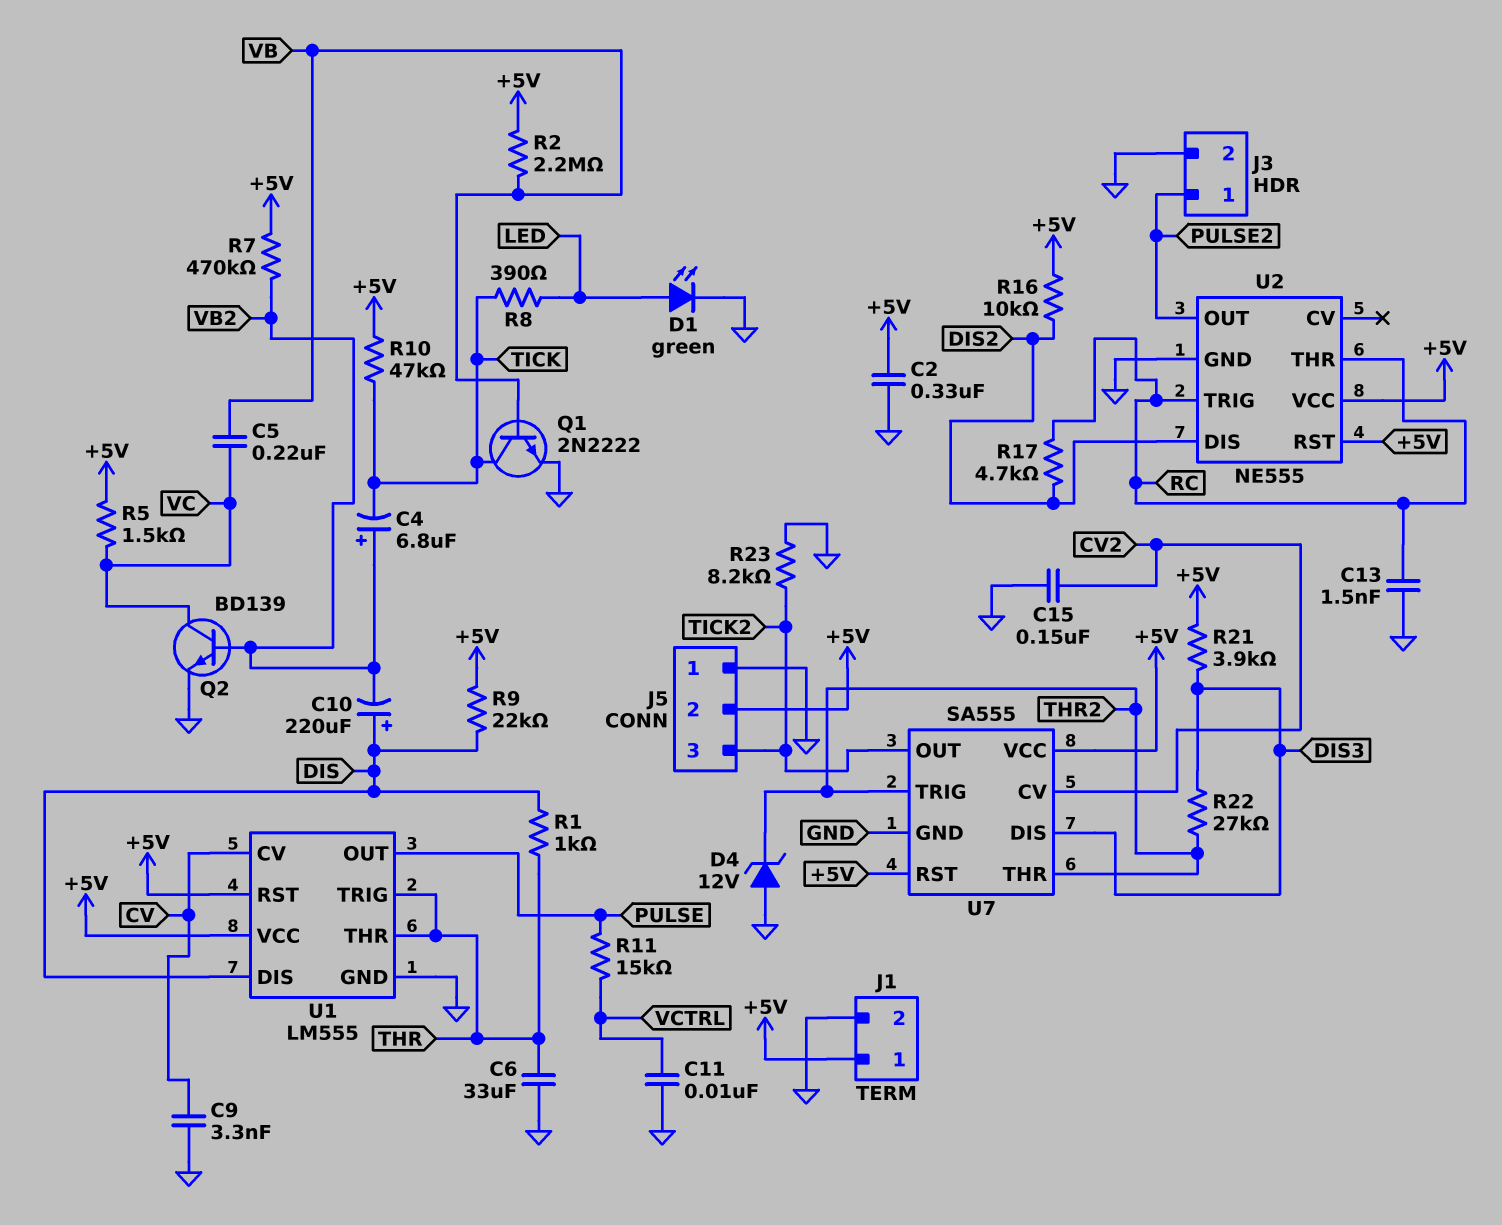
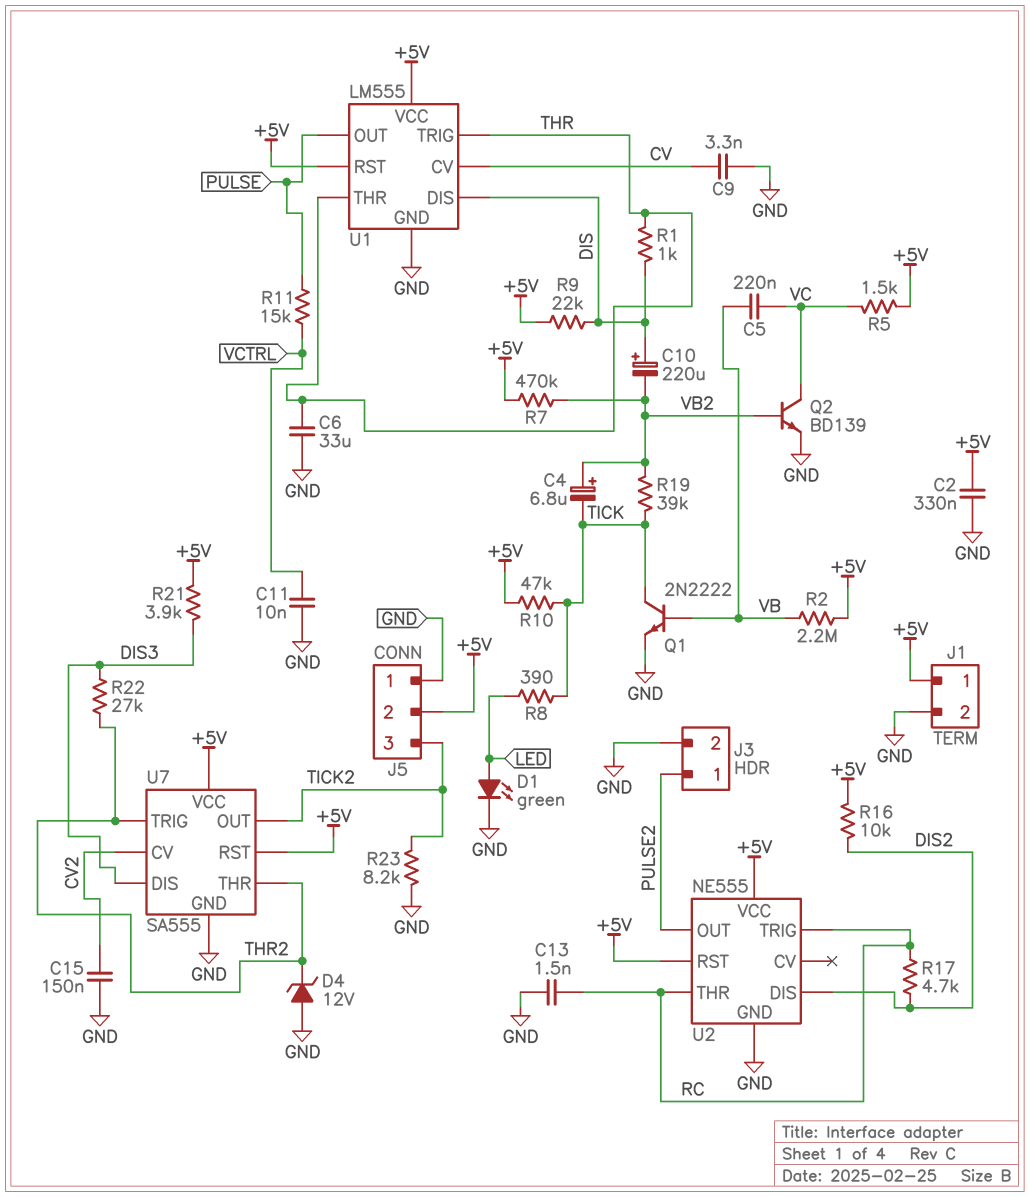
R19: none -> 39k (TICK, VB2)

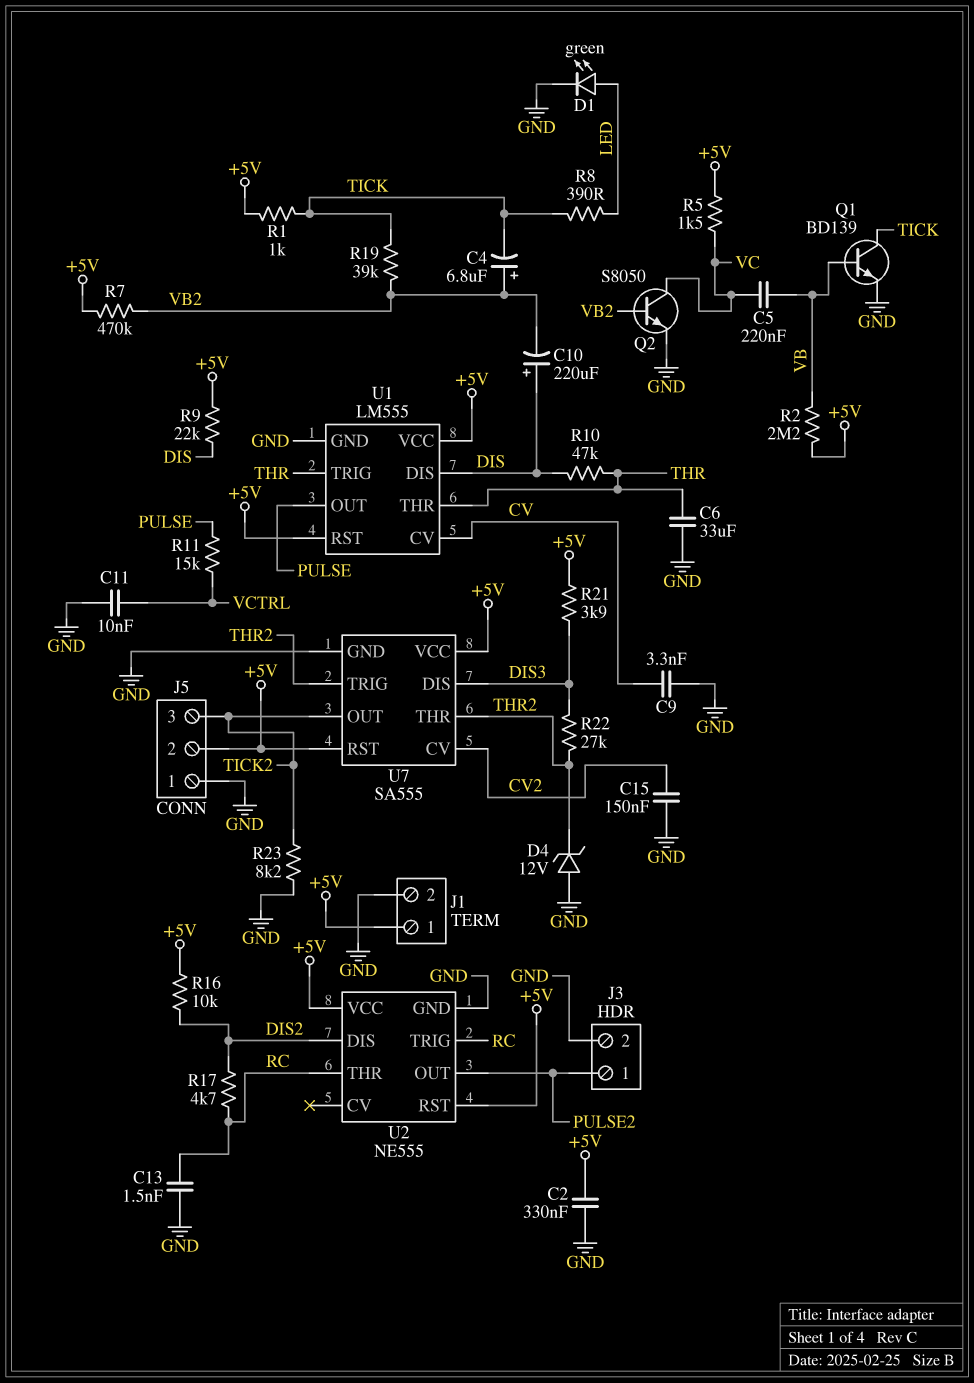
Q1: NPN 2N2222 (B VB, C TICK, E GND) -> NPN BD139 (B VB, C TICK, E GND)
Q2: NPN BD139 (B VB2, C VC, E GND) -> NPN S8050 (B VB2, C VC, E GND)
R1: 1k (DIS, THR) -> 1k (+5V, TICK)
R10: 47k (+5V, TICK) -> 47k (DIS, THR)

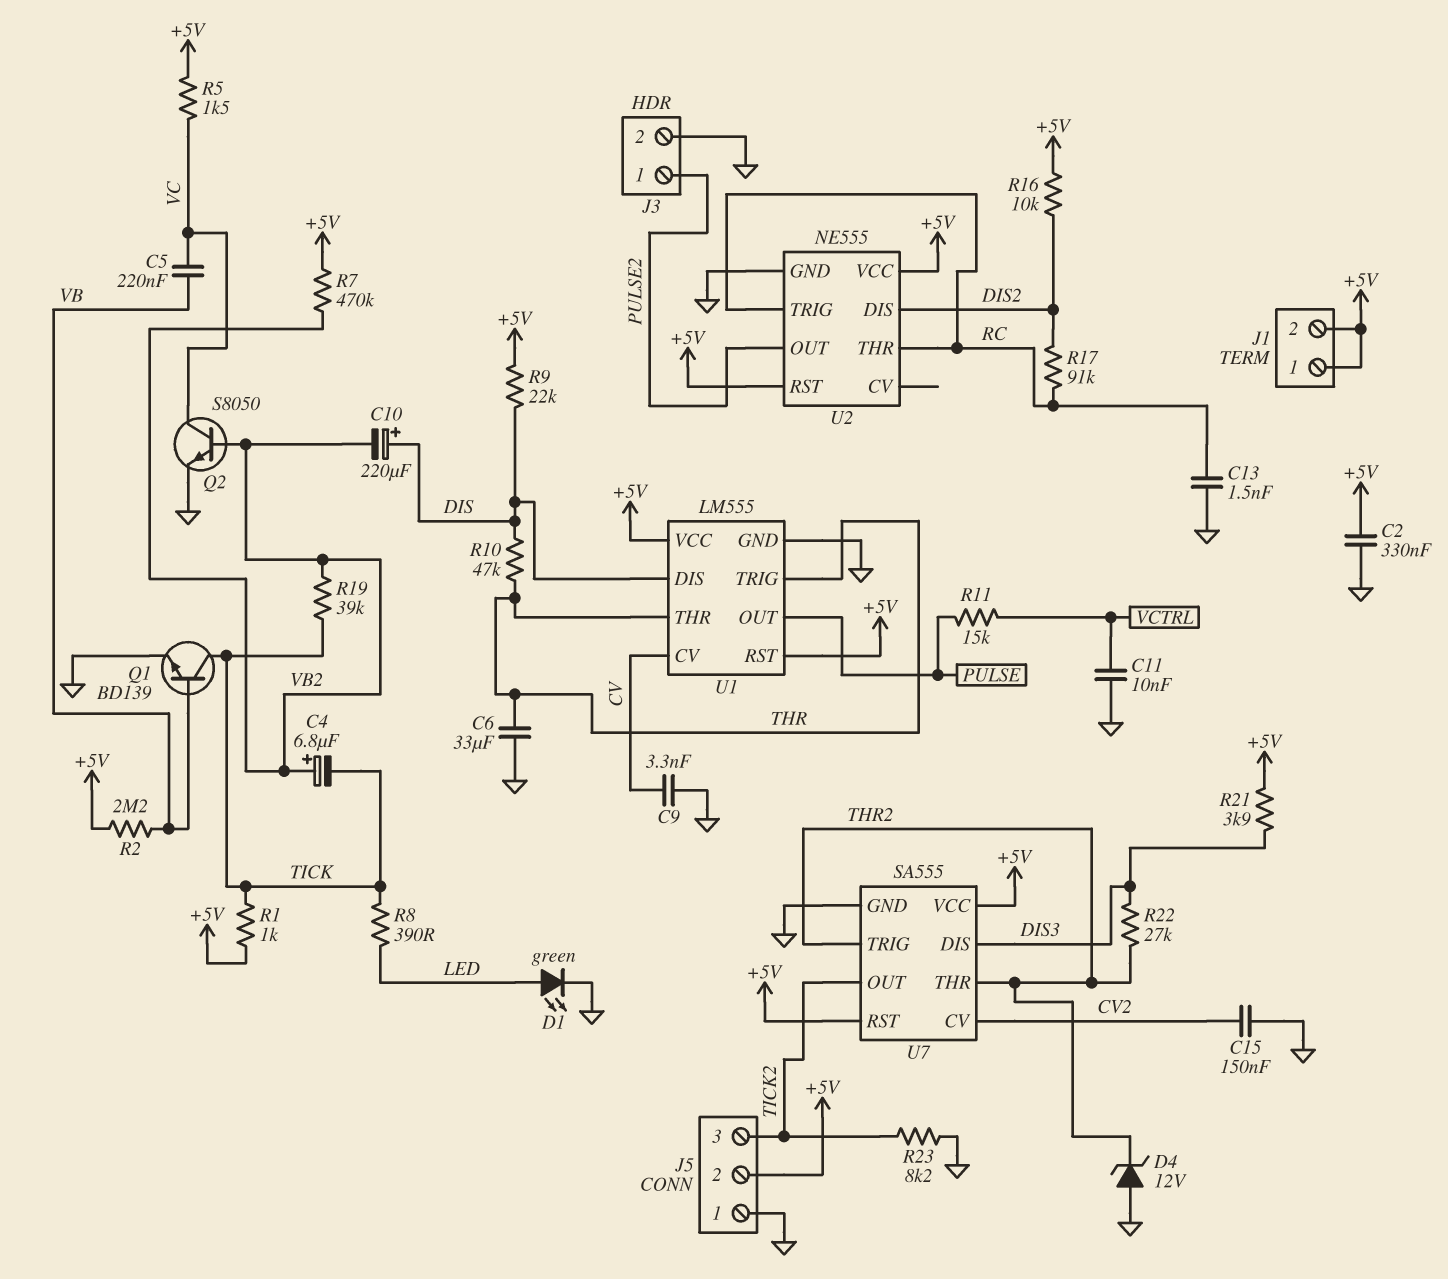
J1 pin 2: GND -> +5V
R17: 4.7k (DIS2, RC) -> 91k (DIS2, RC)

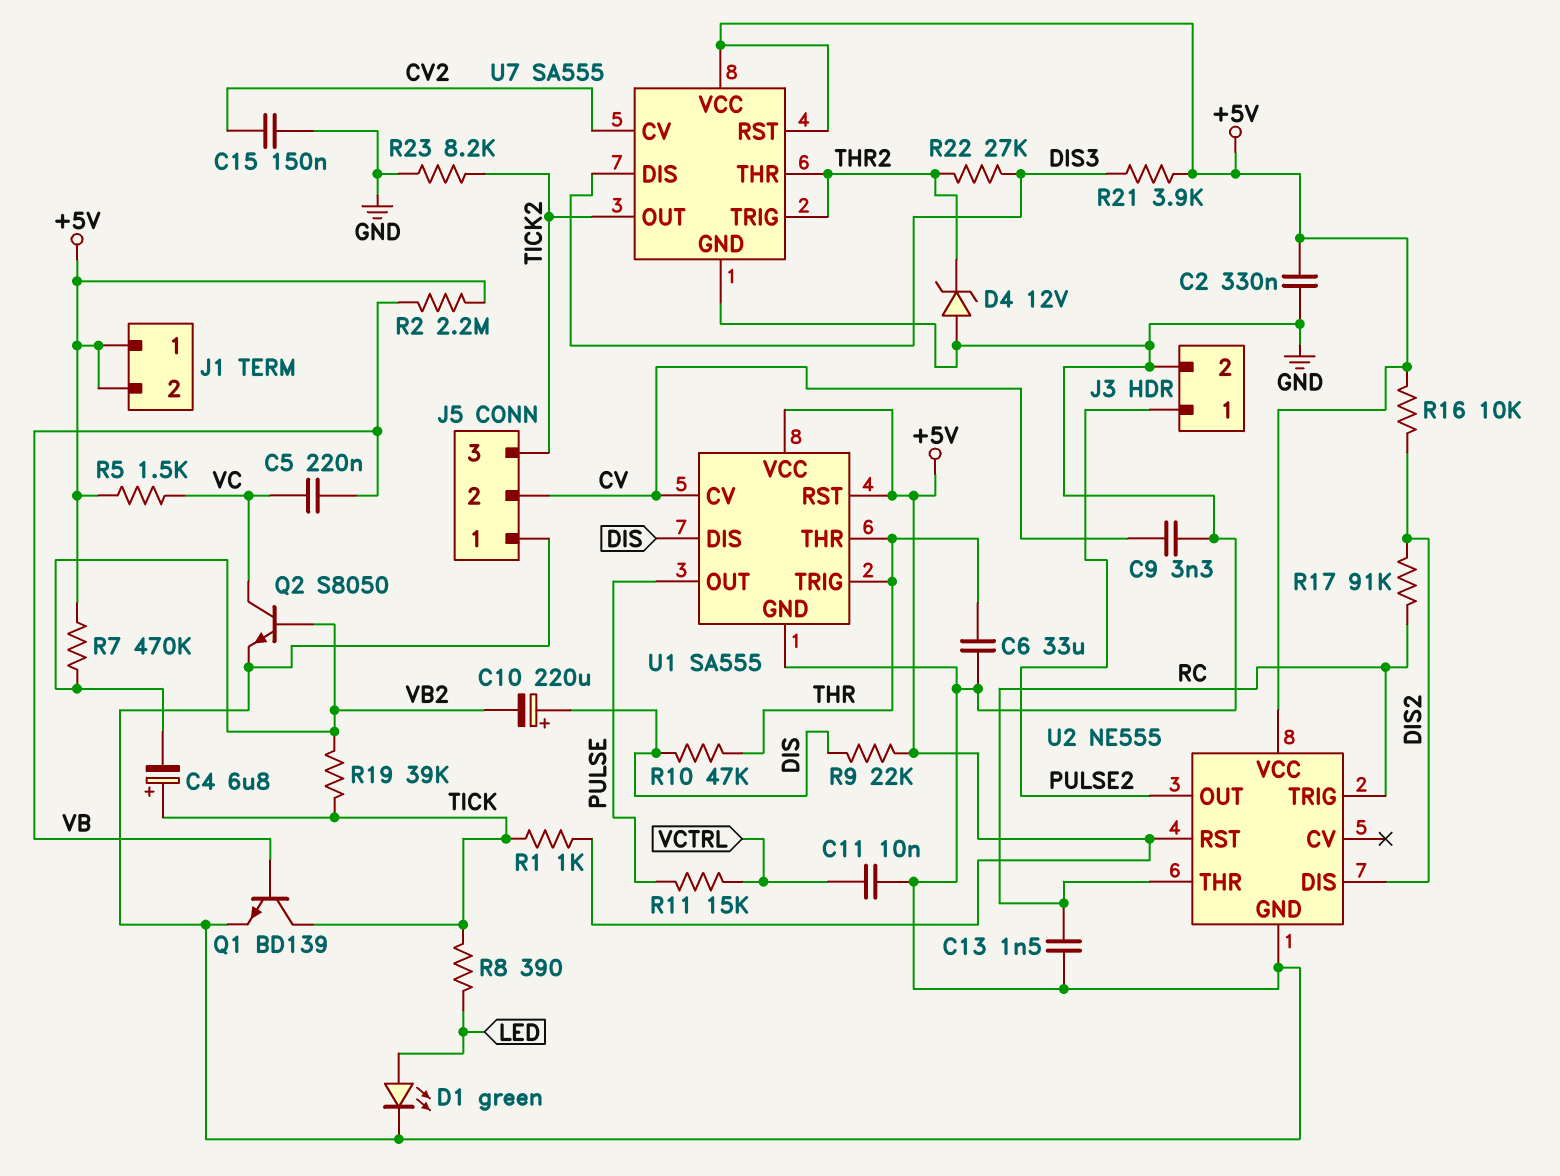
C4: 6.8uF (plus VB2, minus TICK) -> 6.8uF (plus TICK, minus VB2)
J5 pin 2: +5V -> CV
U1: LM555 -> SA555

